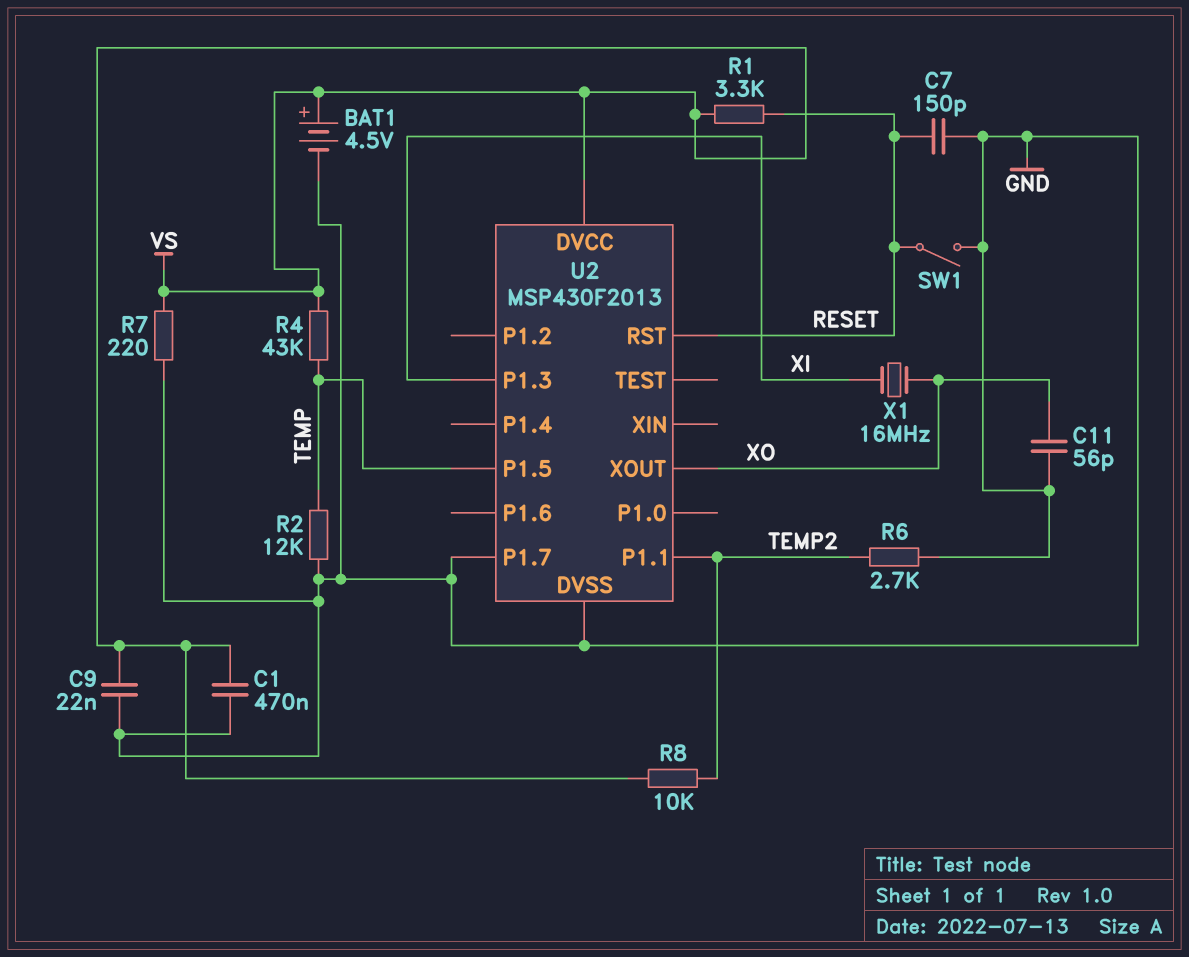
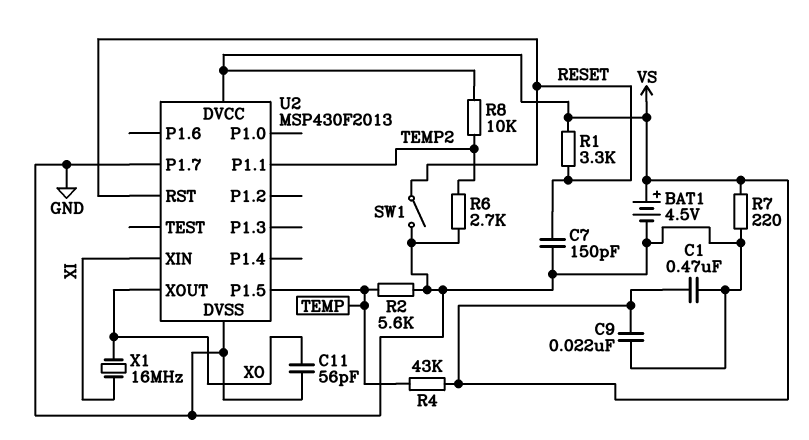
R2: 12k (GND, TEMP) -> 5.6k (GND, TEMP)
U2 pin P1.3: XI -> none
U2 pin XIN: none -> XI

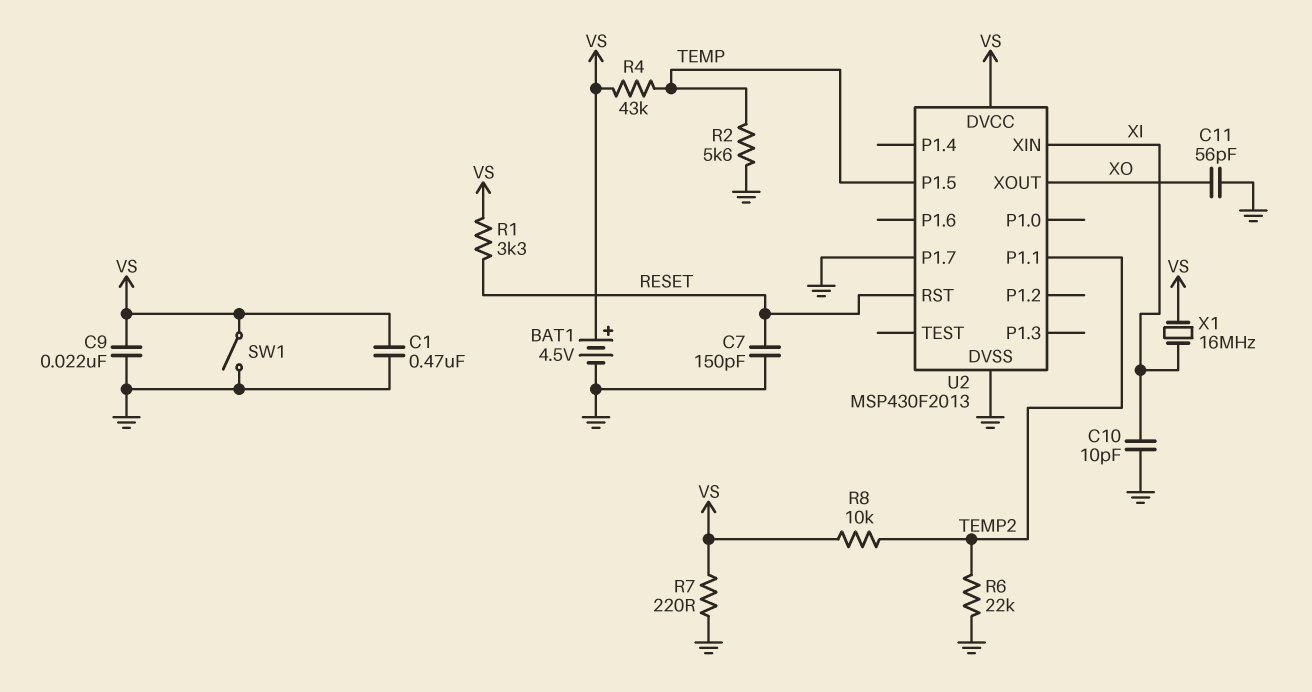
C10: none -> 10pF (GND, XI)
R6: 2.7k (GND, TEMP2) -> 22k (GND, TEMP2)
SW1: switch (GND, RESET) -> switch (GND, VS)
X1: 16MHz (XI, XO) -> 16MHz (VS, XI)

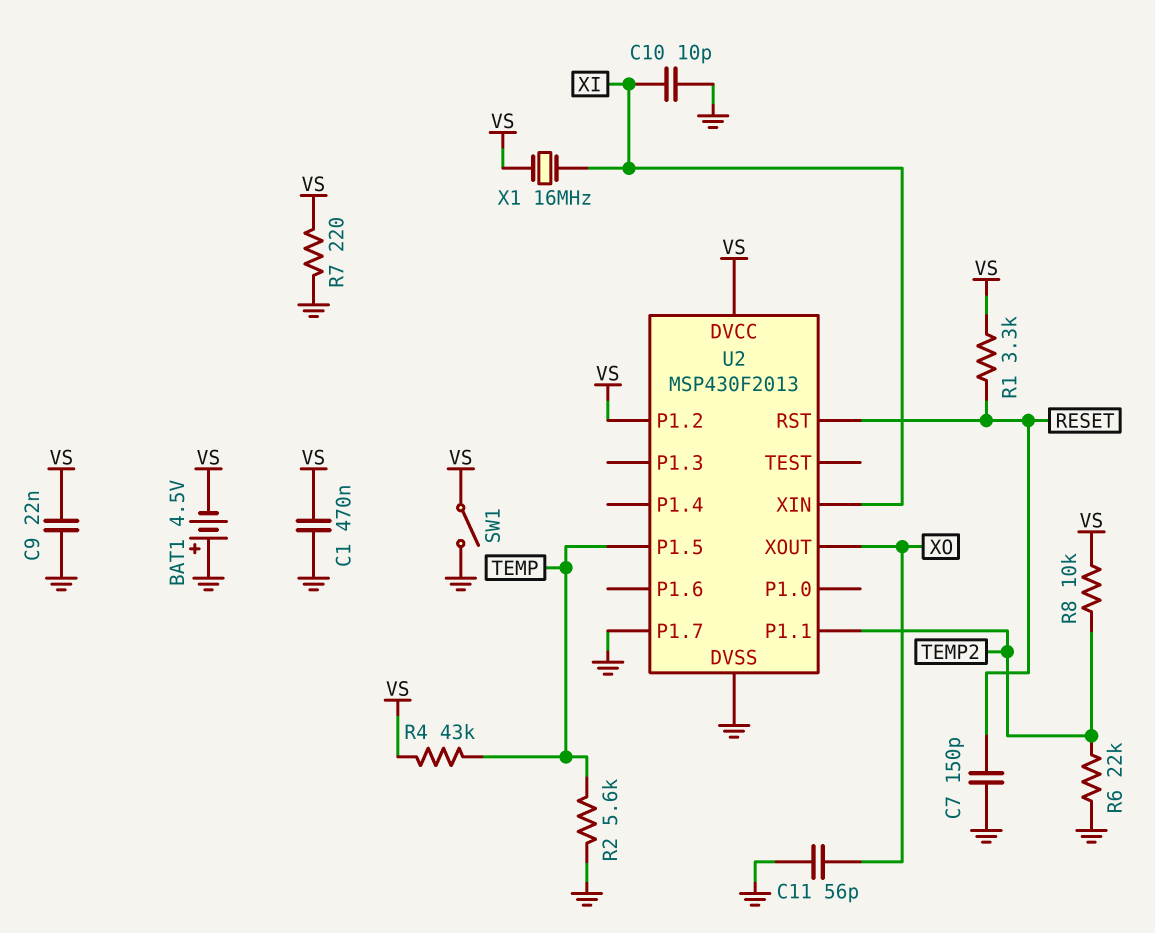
BAT1: 4.5V (plus VS, minus GND) -> 4.5V (plus GND, minus VS)
U2 pin P1.2: none -> VS

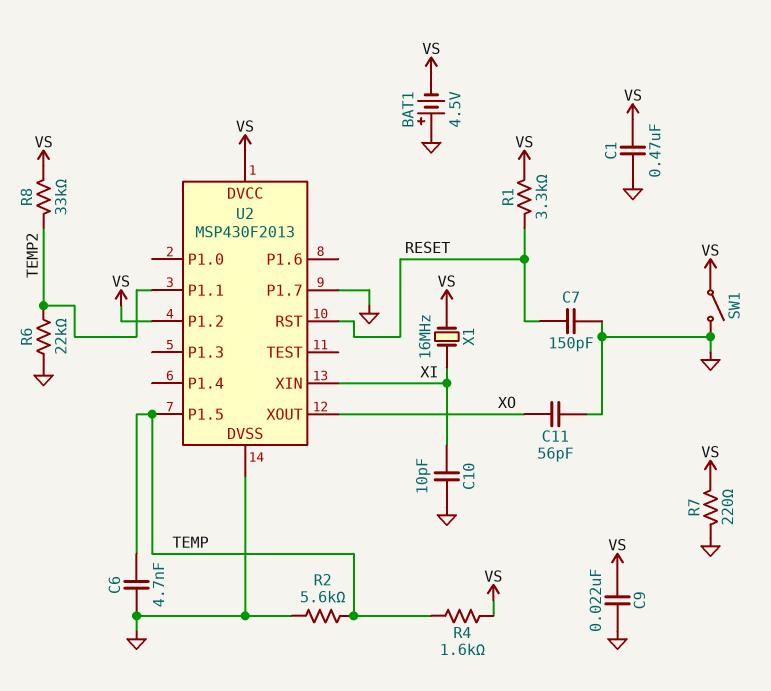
C6: none -> 4.7nF (GND, TEMP)
R4: 43k (TEMP, VS) -> 1.6k (TEMP, VS)
R8: 10k (TEMP2, VS) -> 33k (TEMP2, VS)

